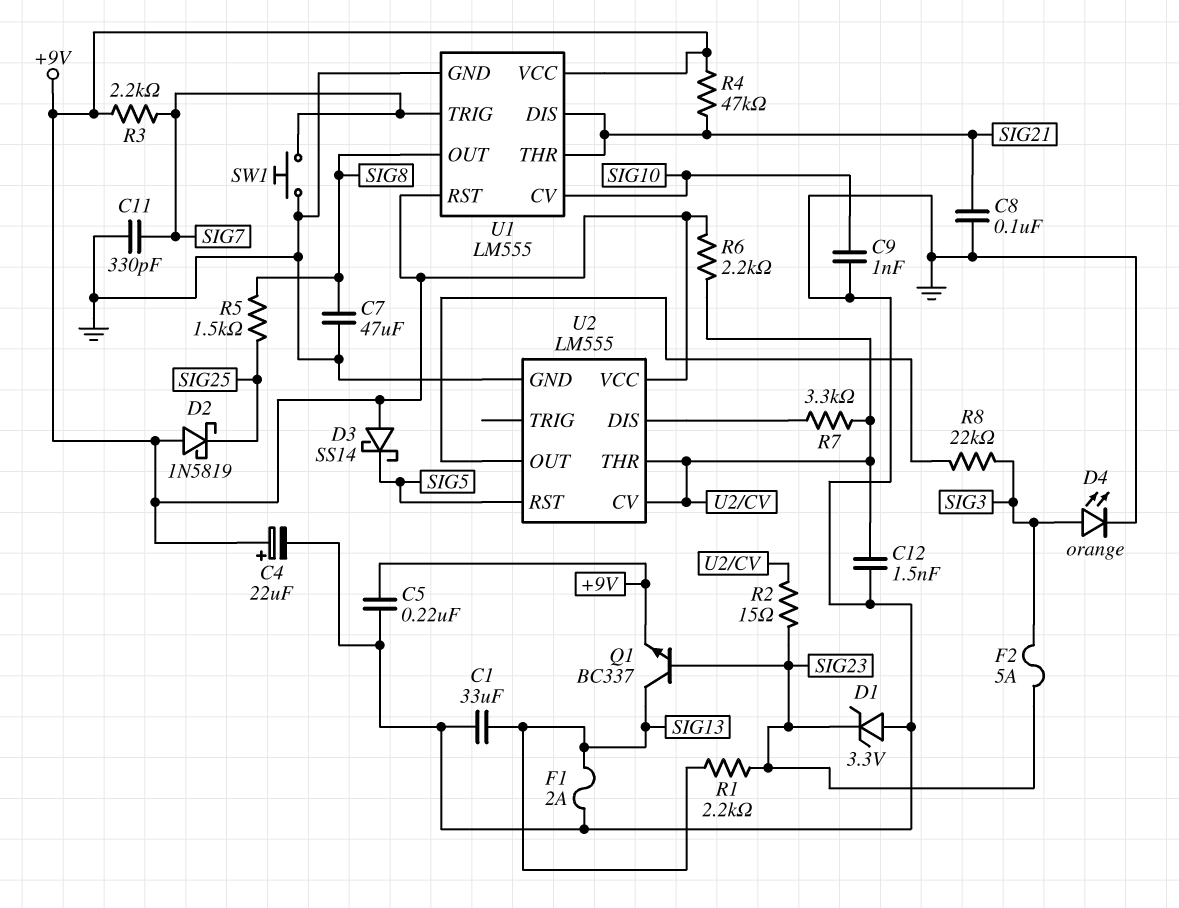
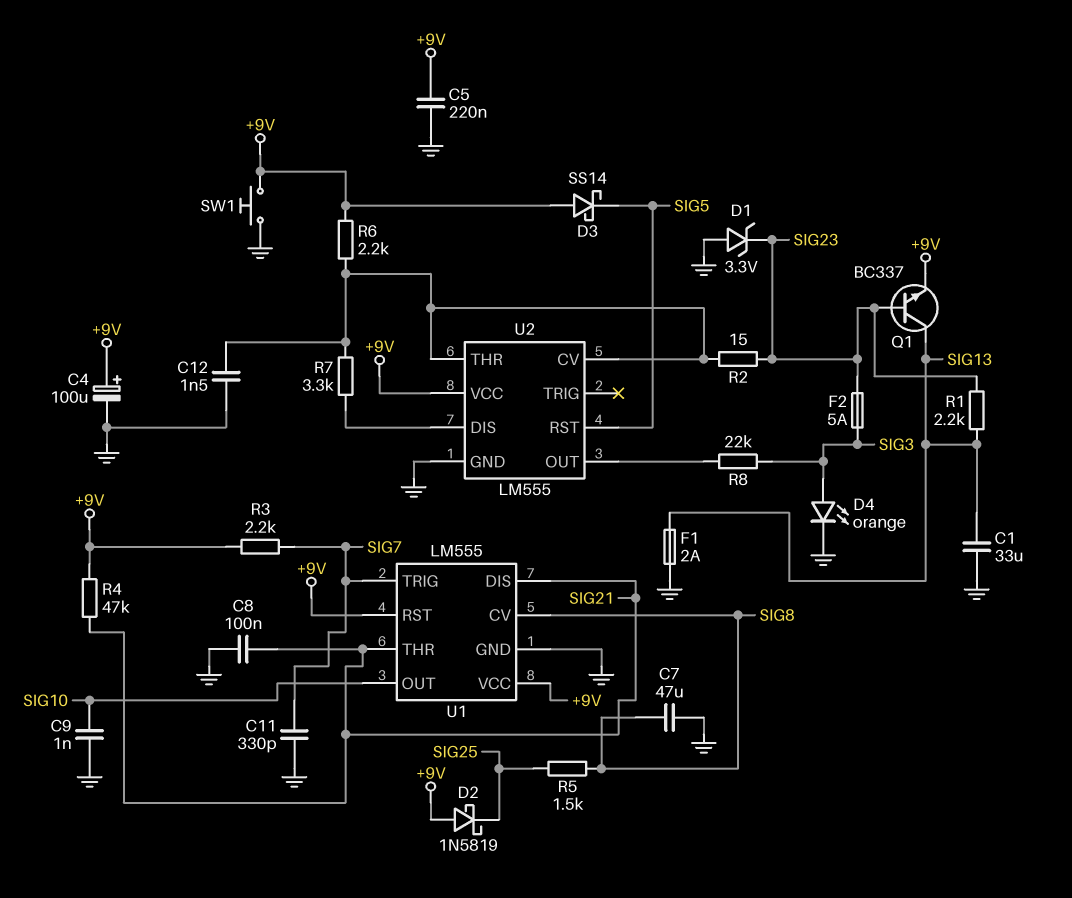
C4: 22uF (plus +9V, minus GND) -> 100uF (plus +9V, minus GND)
SW1: button (GND, SIG7) -> button (+9V, GND)
U1 pin CV: SIG10 -> SIG8
U1 pin OUT: SIG8 -> SIG10

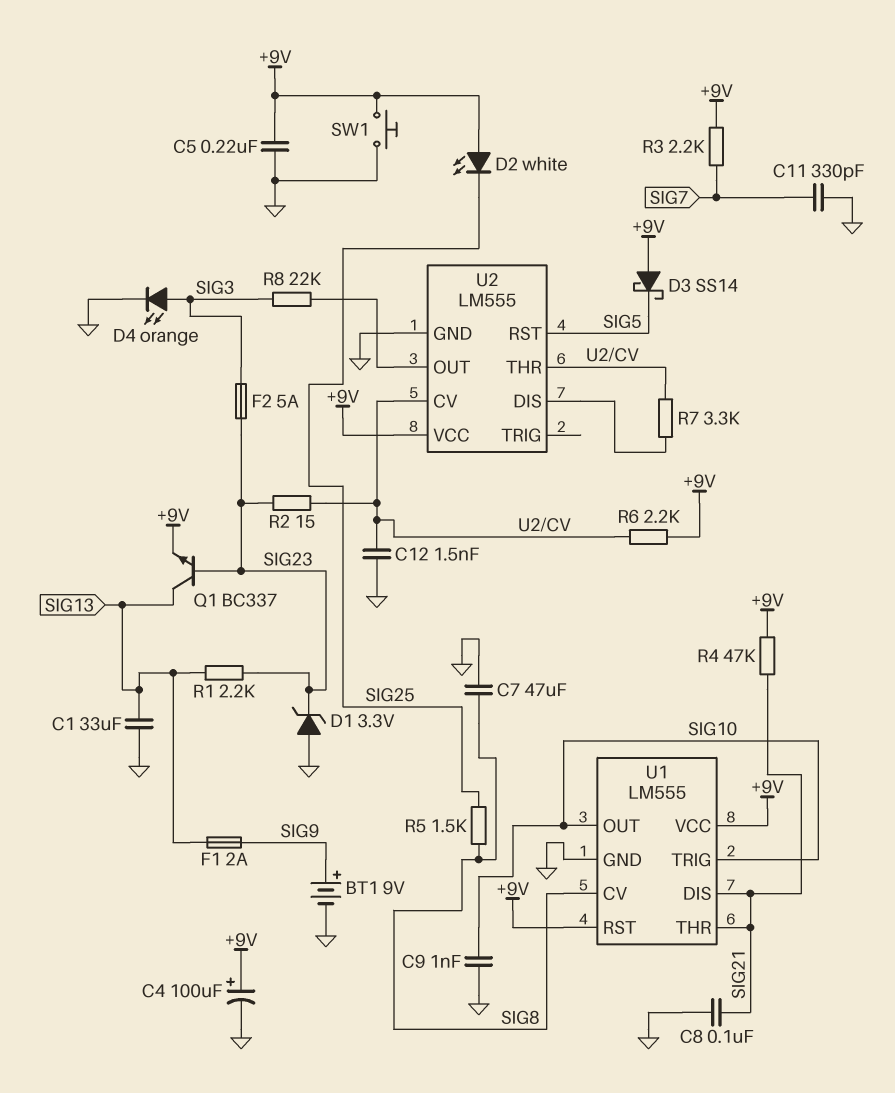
BT1: none -> 9V (plus SIG9, minus GND)
D2: schottky 1N5819 (A +9V, K SIG25) -> LED white (A +9V, K SIG25)
F1: 2A (GND, SIG13) -> 2A (SIG9, SIG13)
U1 pin TRIG: SIG7 -> SIG10

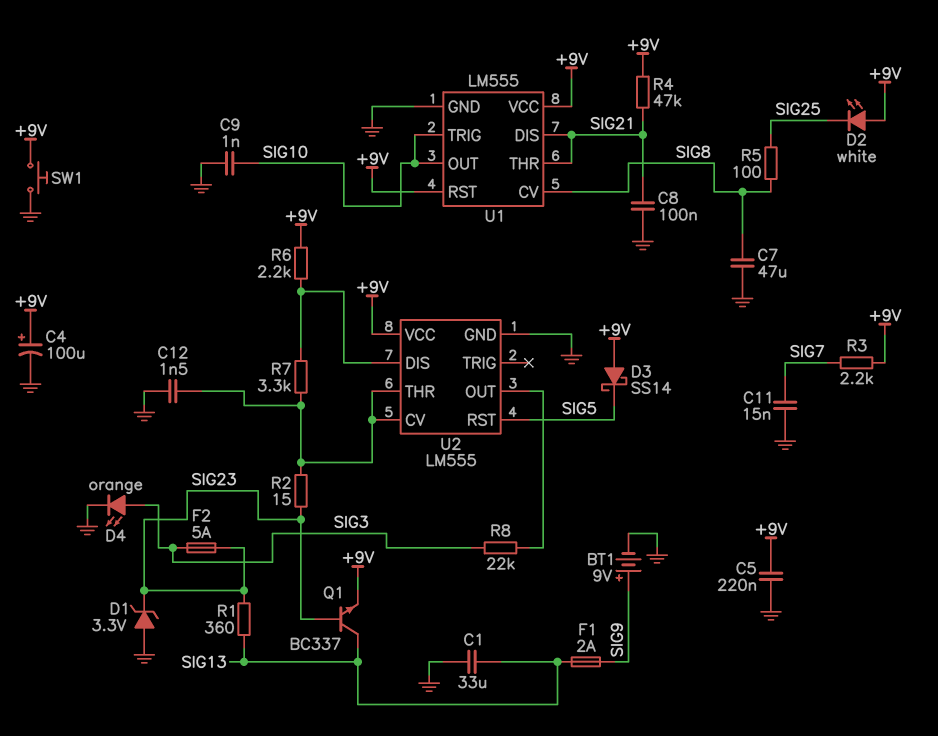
C11: 330pF (GND, SIG7) -> 15nF (GND, SIG7)
R1: 2.2k (SIG13, SIG23) -> 360 (SIG13, SIG23)
R5: 1.5k (SIG8, SIG25) -> 100 (SIG8, SIG25)
R6: 2.2k (+9V, U2/CV) -> 2.2k (+9V, U2/DIS)

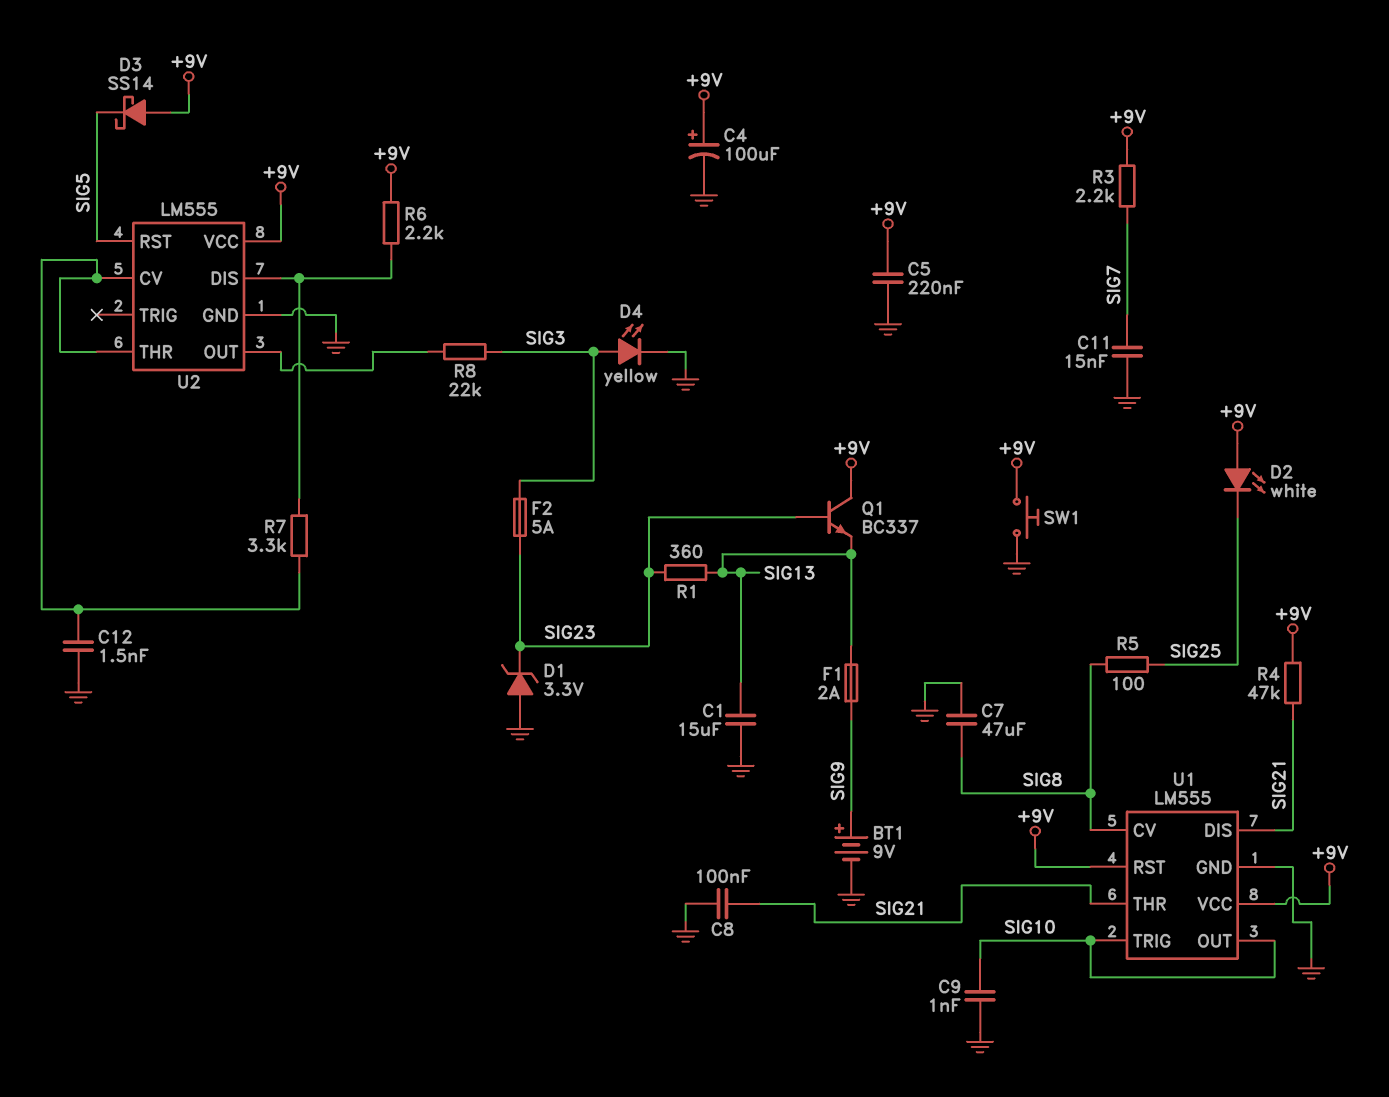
C1: 33uF (GND, SIG13) -> 15uF (GND, SIG13)
D4: LED orange (A SIG3, K GND) -> LED yellow (A SIG3, K GND)
Q1: NPN BC337 (B SIG23, C SIG13, E +9V) -> NPN BC337 (B SIG23, C +9V, E SIG13)
R2: 15 (SIG23, U2/CV) -> none

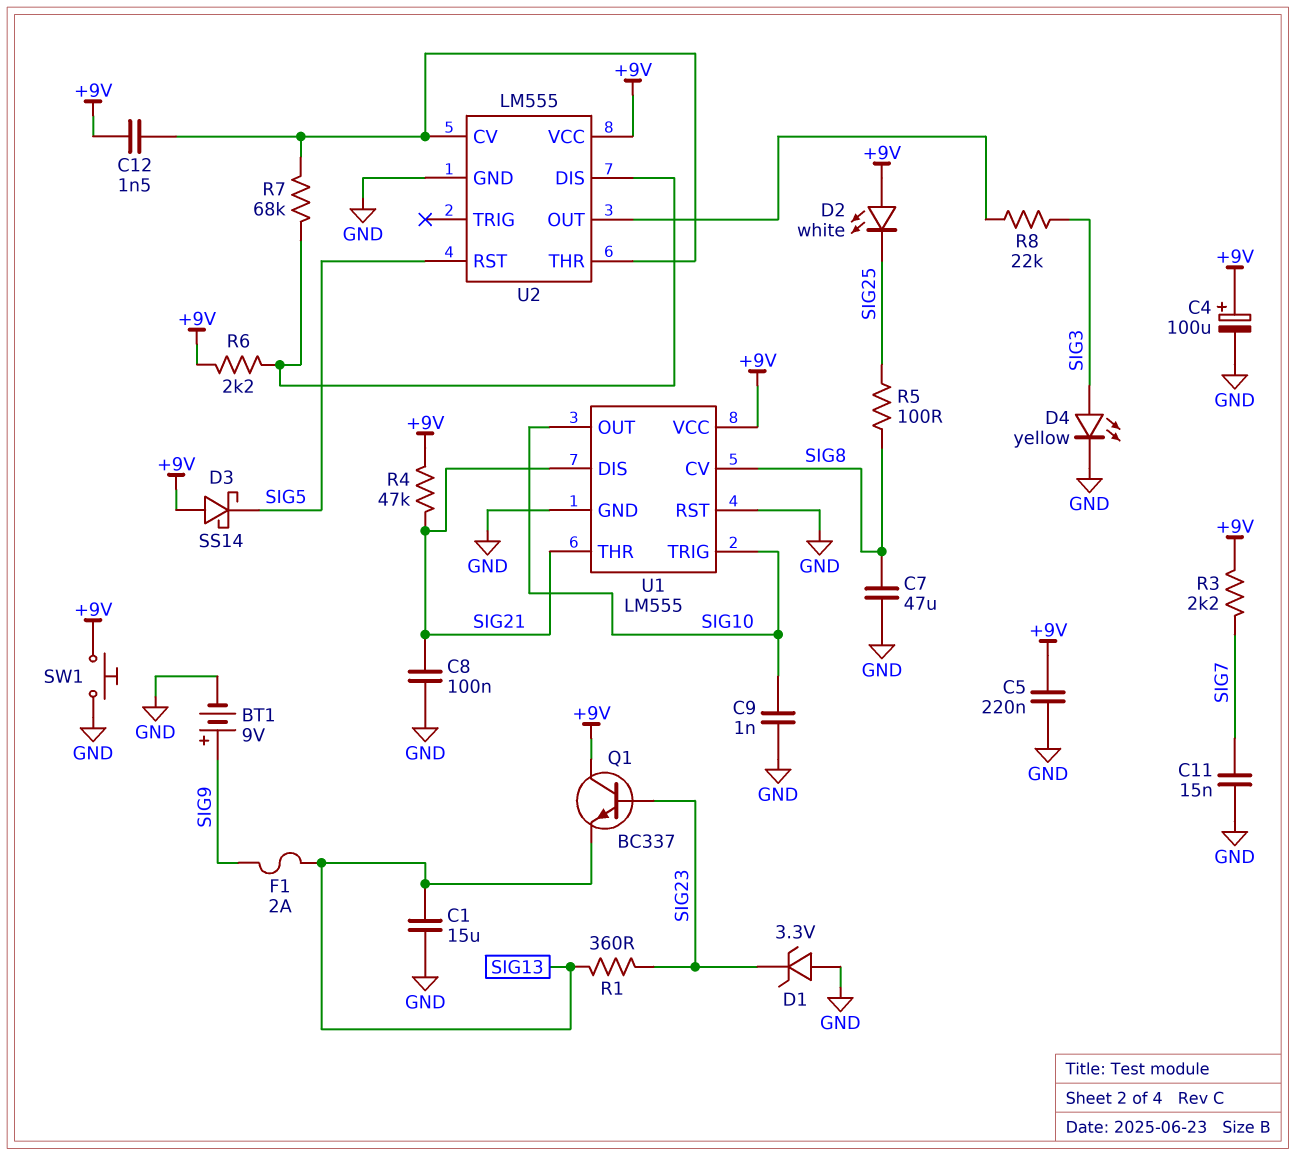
C12: 1.5nF (GND, U2/CV) -> 1.5nF (+9V, U2/CV)
F2: 5A (SIG3, SIG23) -> none
R7: 3.3k (U2/CV, U2/DIS) -> 68k (U2/CV, U2/DIS)
U1 pin RST: +9V -> GND

